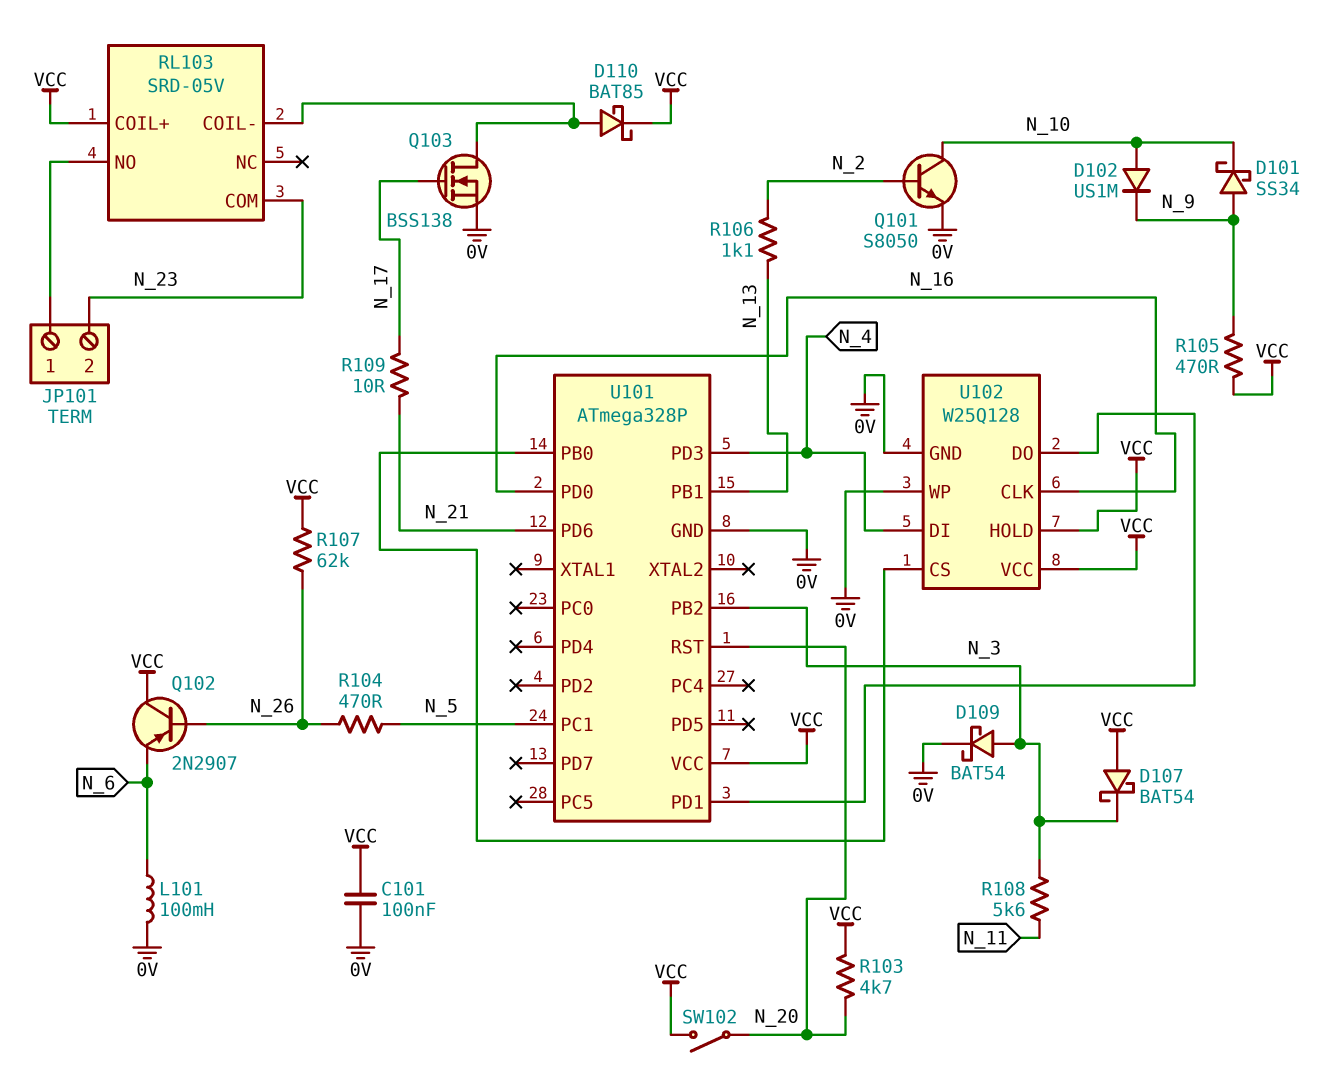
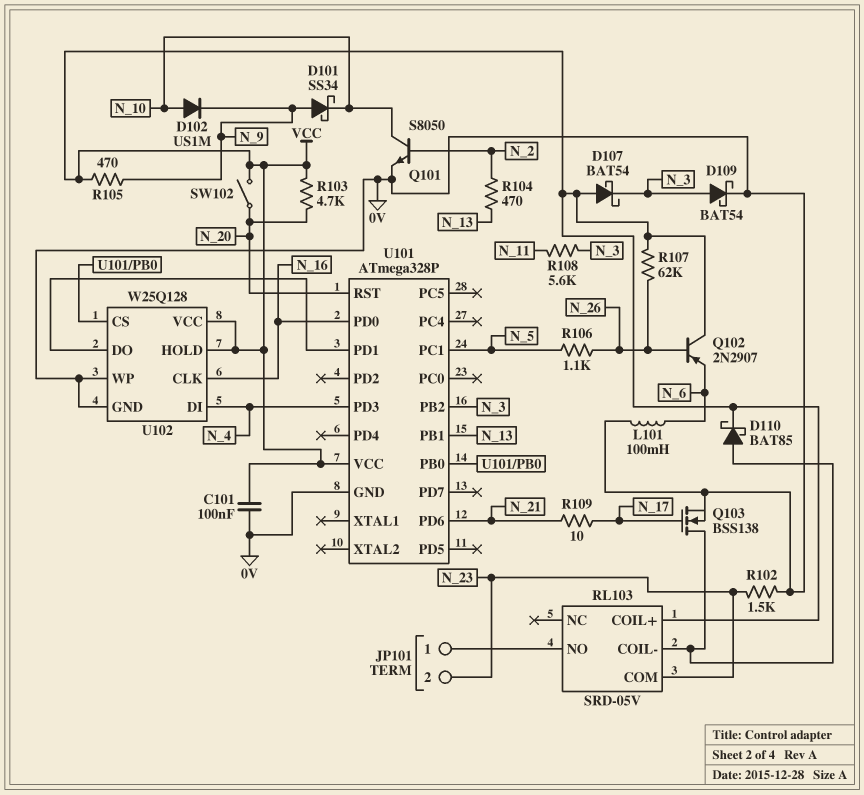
R102: none -> 1.5k (0V, N_23)
R104: 470 (N_5, N_26) -> 470 (N_2, N_13)
R106: 1.1k (N_2, N_13) -> 1.1k (N_5, N_26)

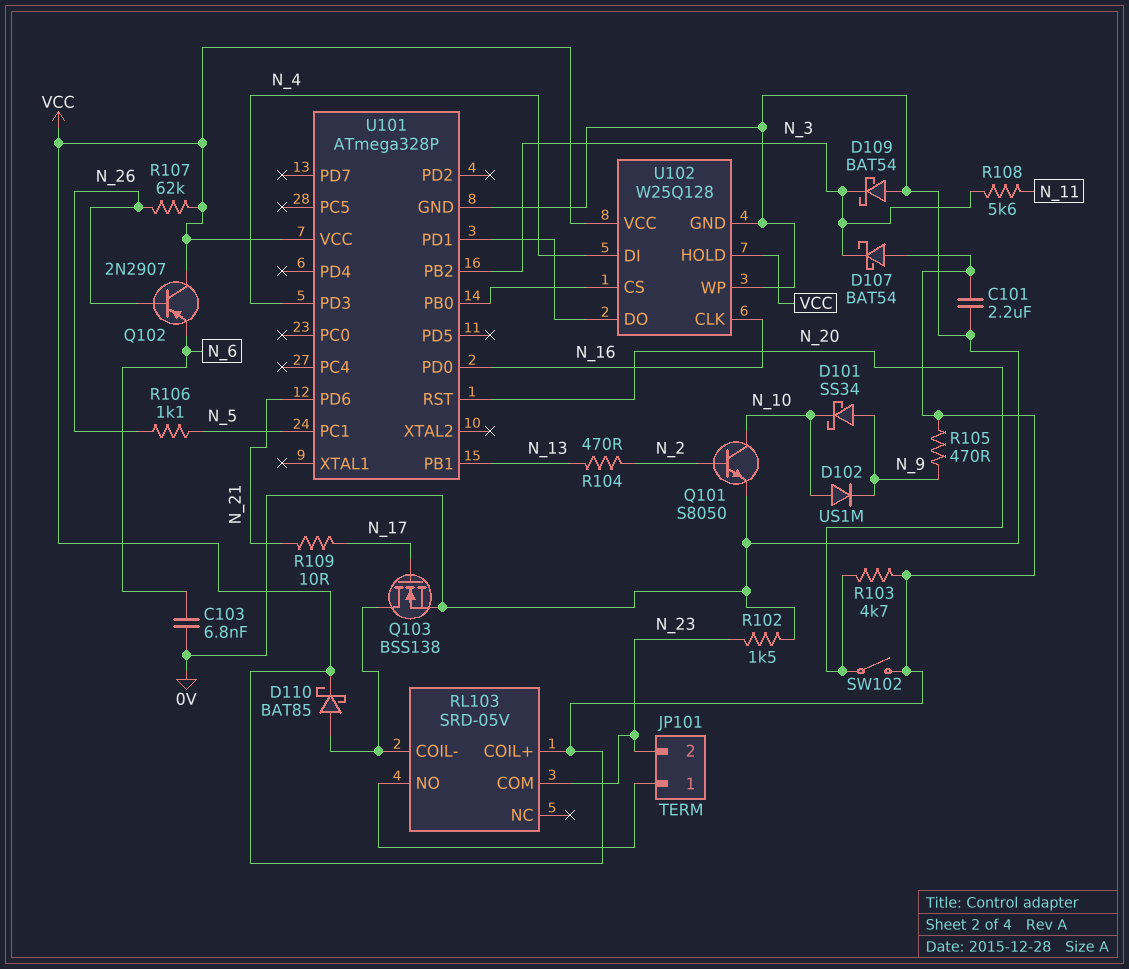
C101: 100nF (0V, VCC) -> 2.2uF (0V, VCC)
C103: none -> 6.8nF (0V, N_6)
D109: schottky BAT54 (A N_3, K 0V) -> schottky BAT54 (A 0V, K N_3)
L101: 100mH (0V, N_6) -> none

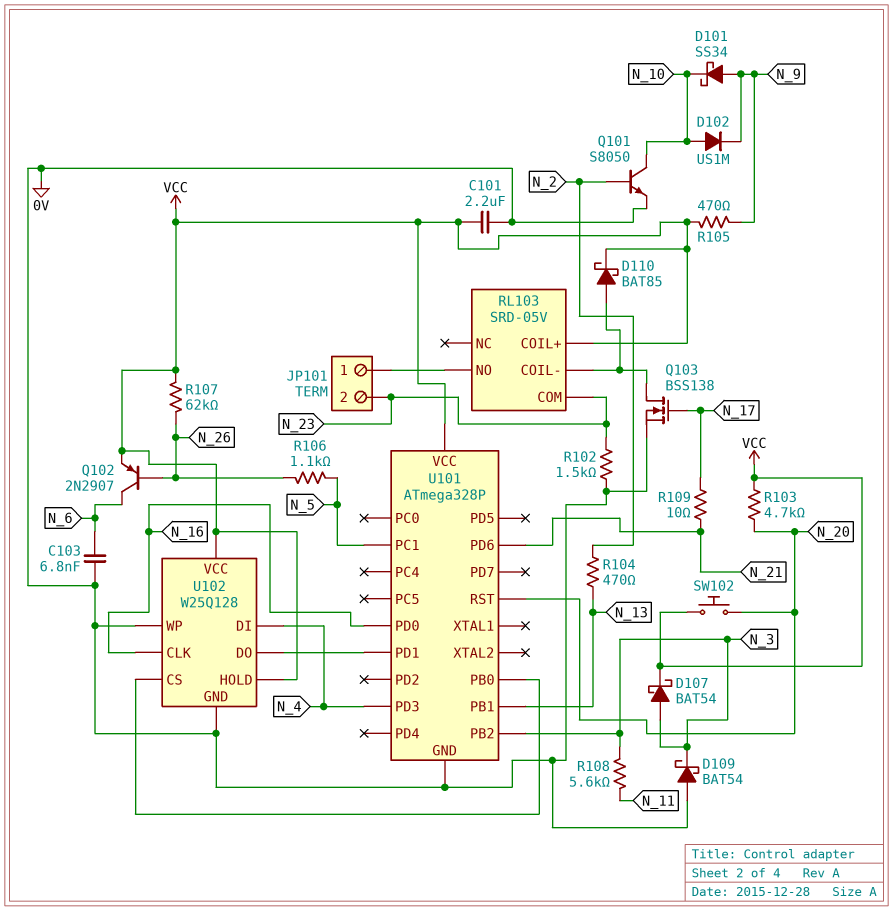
D107: schottky BAT54 (A VCC, K N_3) -> schottky BAT54 (A N_3, K VCC)
Q102: PNP 2N2907 (B N_26, C VCC, E N_6) -> PNP 2N2907 (B N_26, C N_6, E VCC)
SW102: switch (N_20, VCC) -> button (N_20, VCC)

